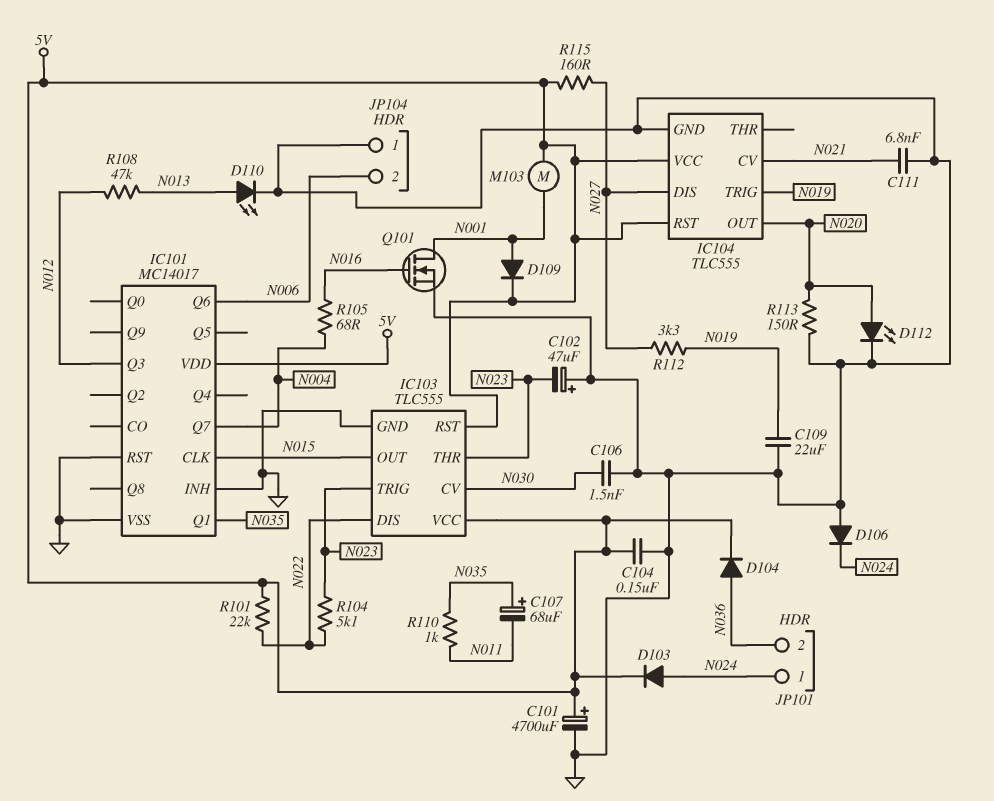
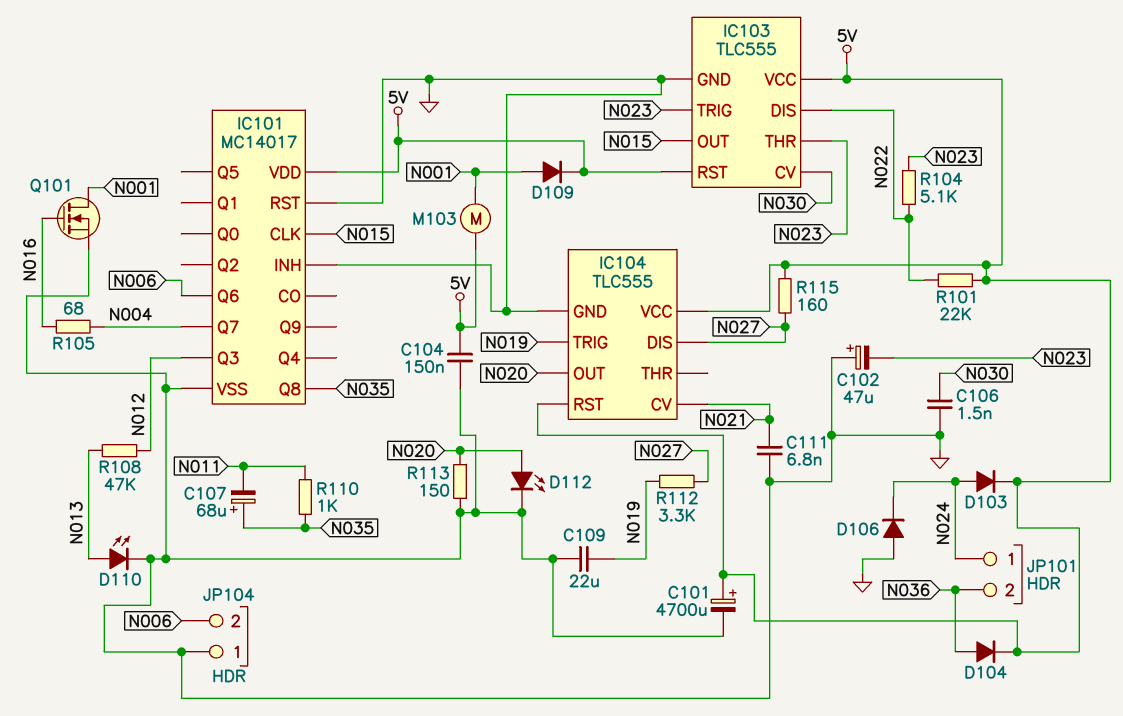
IC101 pin Q1: N035 -> none
IC101 pin Q8: none -> N035

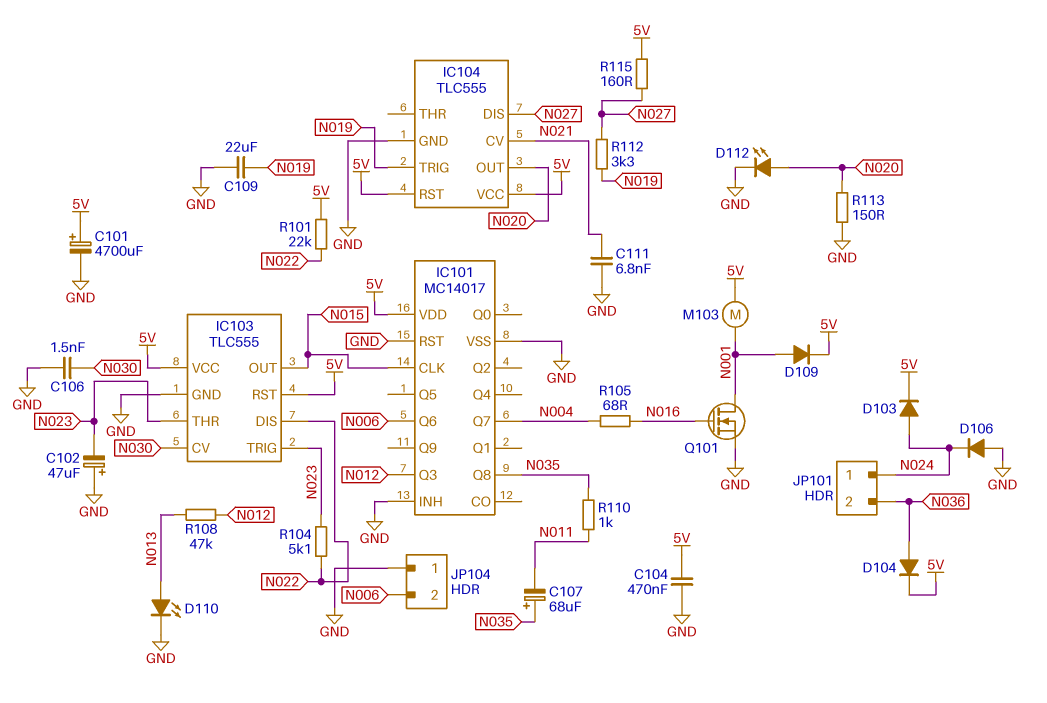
C104: 150nF (5V, GND) -> 470nF (5V, GND)

